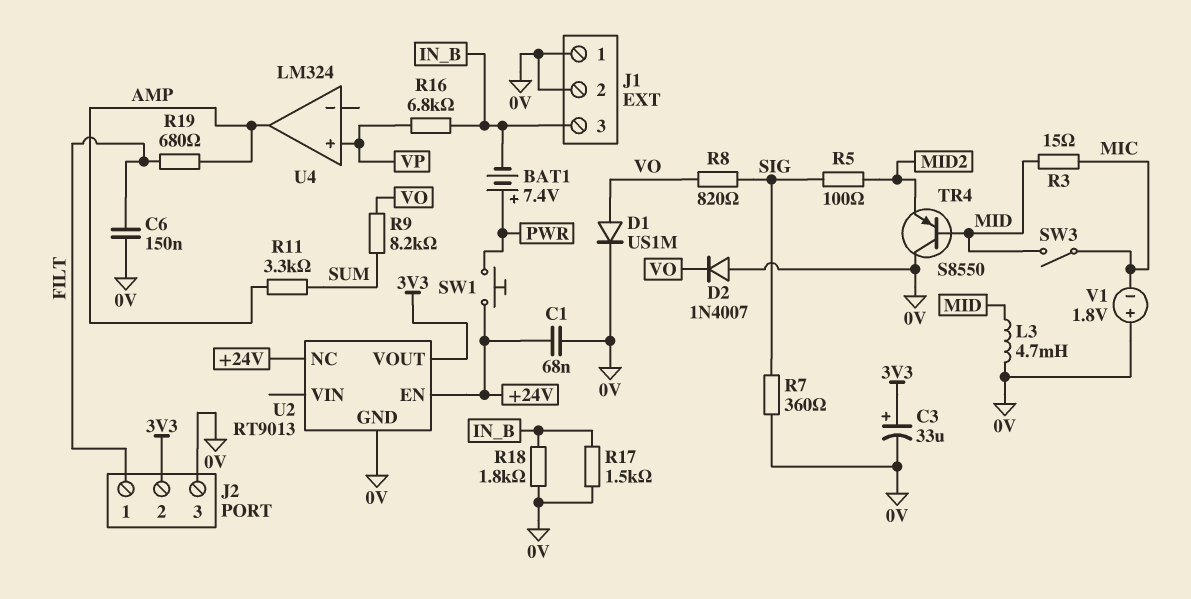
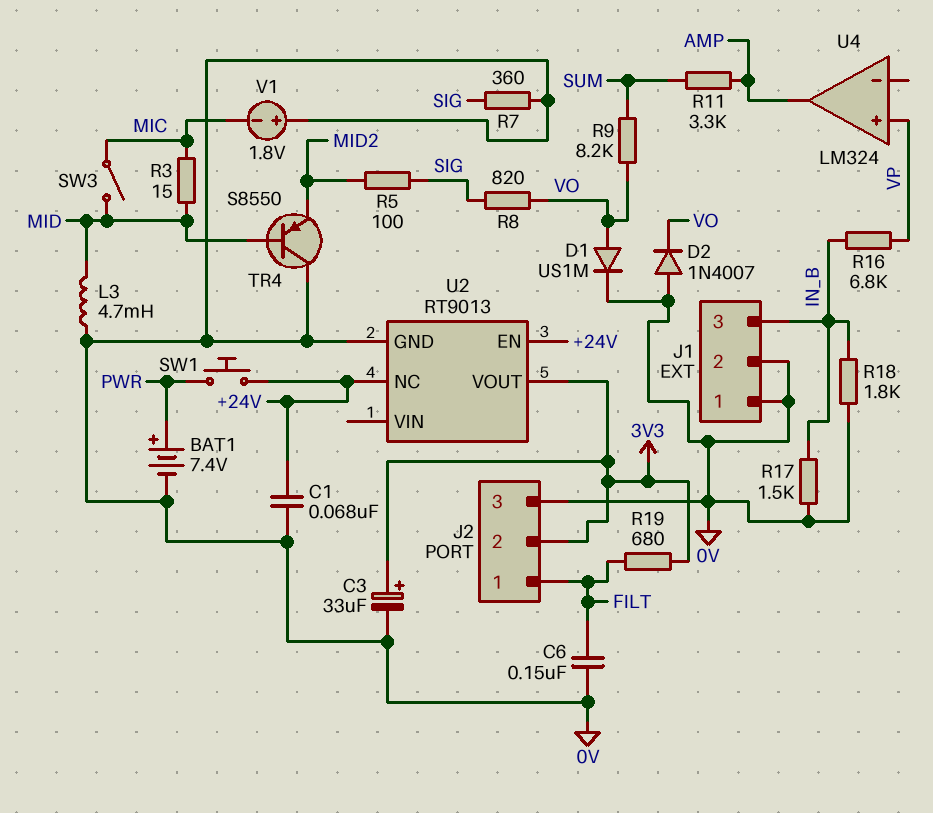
BAT1: 7.4V (plus PWR, minus IN_B) -> 7.4V (plus PWR, minus 0V)
R19: 680 (AMP, FILT) -> 680 (3V3, FILT)

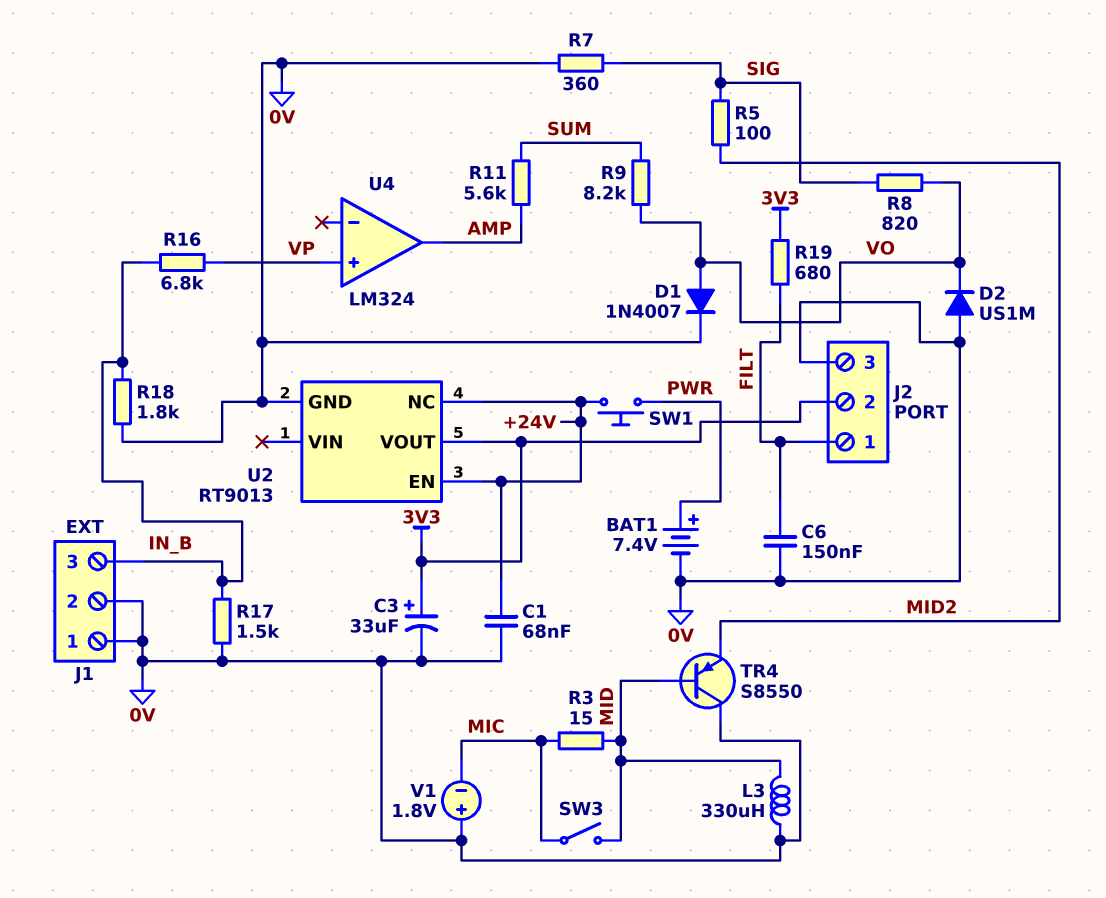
D1: diode US1M (A VO, K 0V) -> diode 1N4007 (A VO, K 0V)
D2: diode 1N4007 (A 0V, K VO) -> diode US1M (A 0V, K VO)
L3: 4.7mH (0V, MID) -> 330uH (0V, MID)
R11: 3.3k (AMP, SUM) -> 5.6k (AMP, SUM)

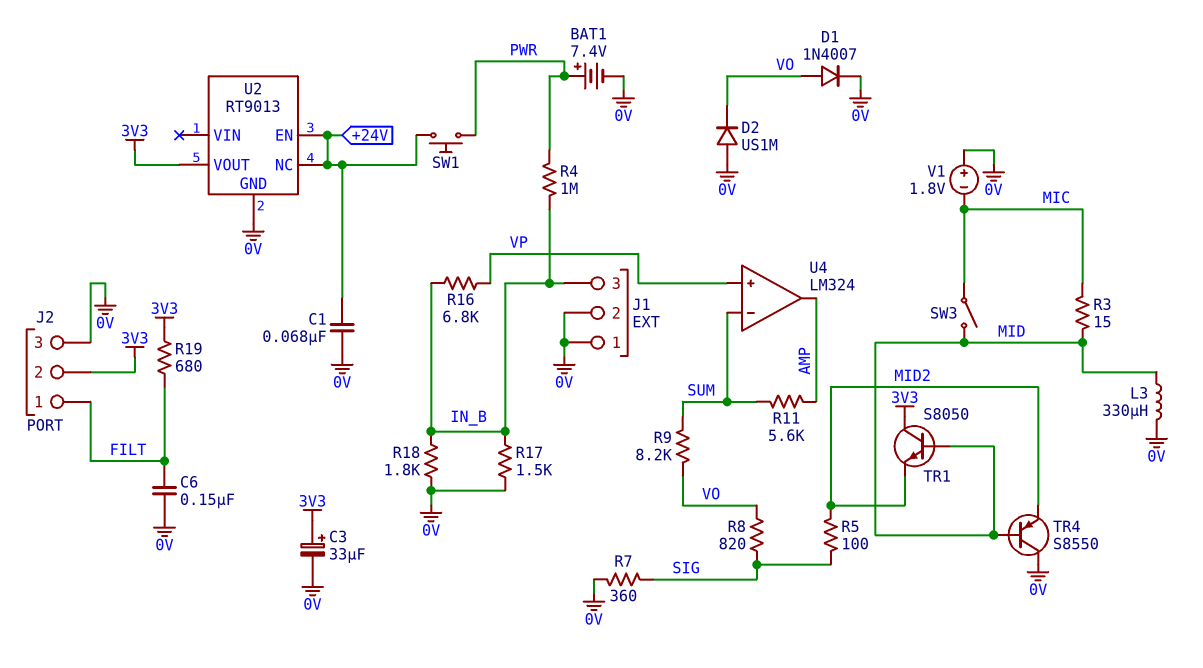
R4: none -> 1M (IN_B, PWR)
TR1: none -> NPN S8050 (B MID, C 3V3, E MID2)
U4 pin in-: none -> SUM

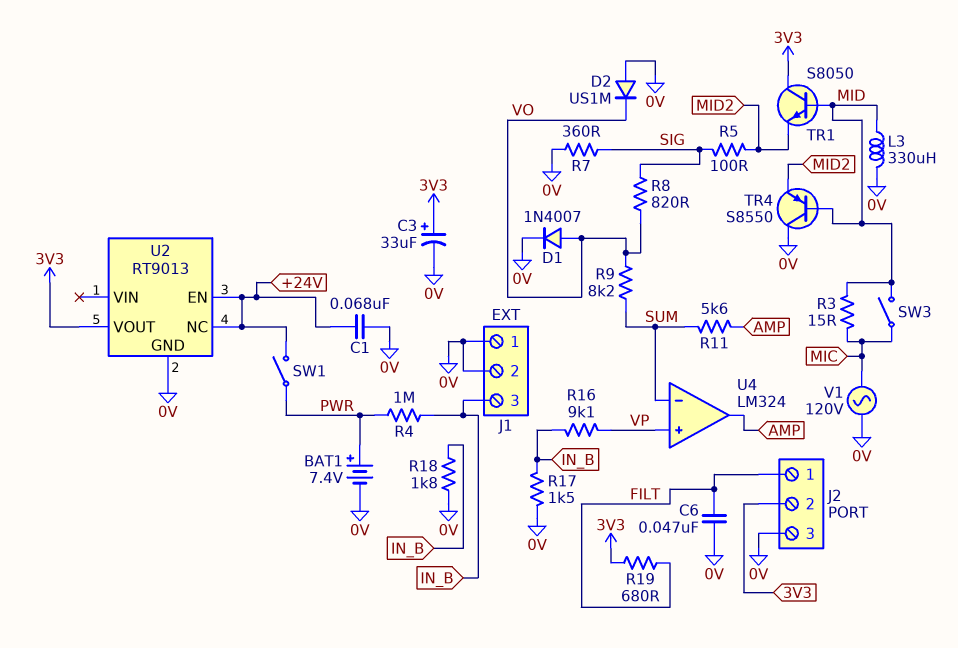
C6: 150nF (0V, FILT) -> 47nF (0V, FILT)
R16: 6.8k (IN_B, VP) -> 9.1k (IN_B, VP)
SW1: button (+24V, PWR) -> switch (+24V, PWR)
V1: 1.8V (plus 0V, minus MIC) -> AC 120V (0V, MIC)

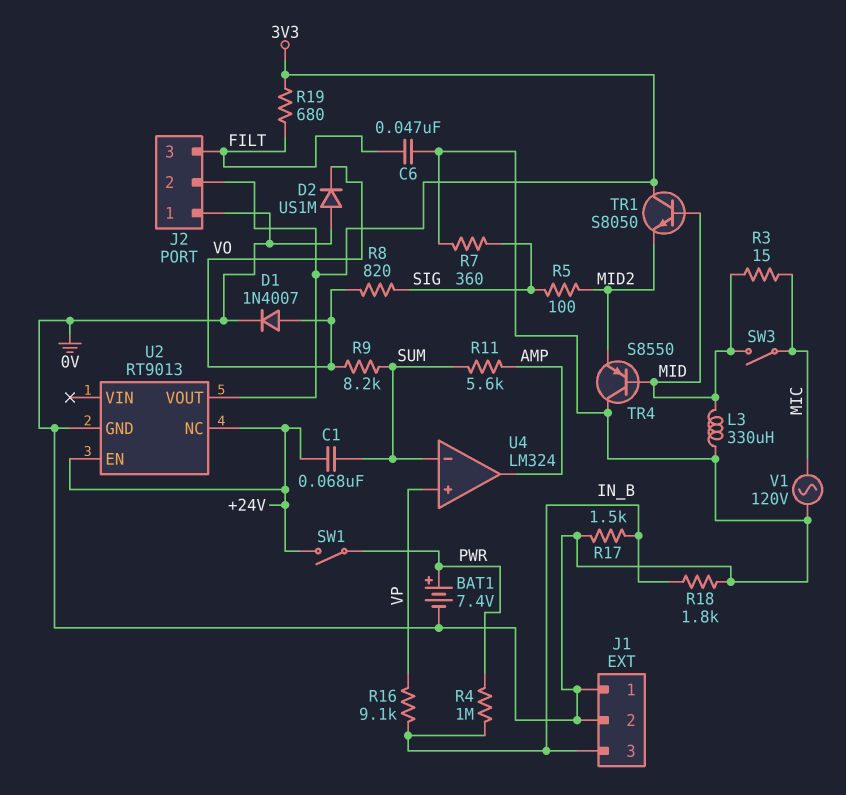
C1: 68nF (+24V, 0V) -> 68nF (+24V, SUM)
C3: 33uF (plus 3V3, minus 0V) -> none
J2 pin 1: FILT -> 0V
J2 pin 3: 0V -> FILT

